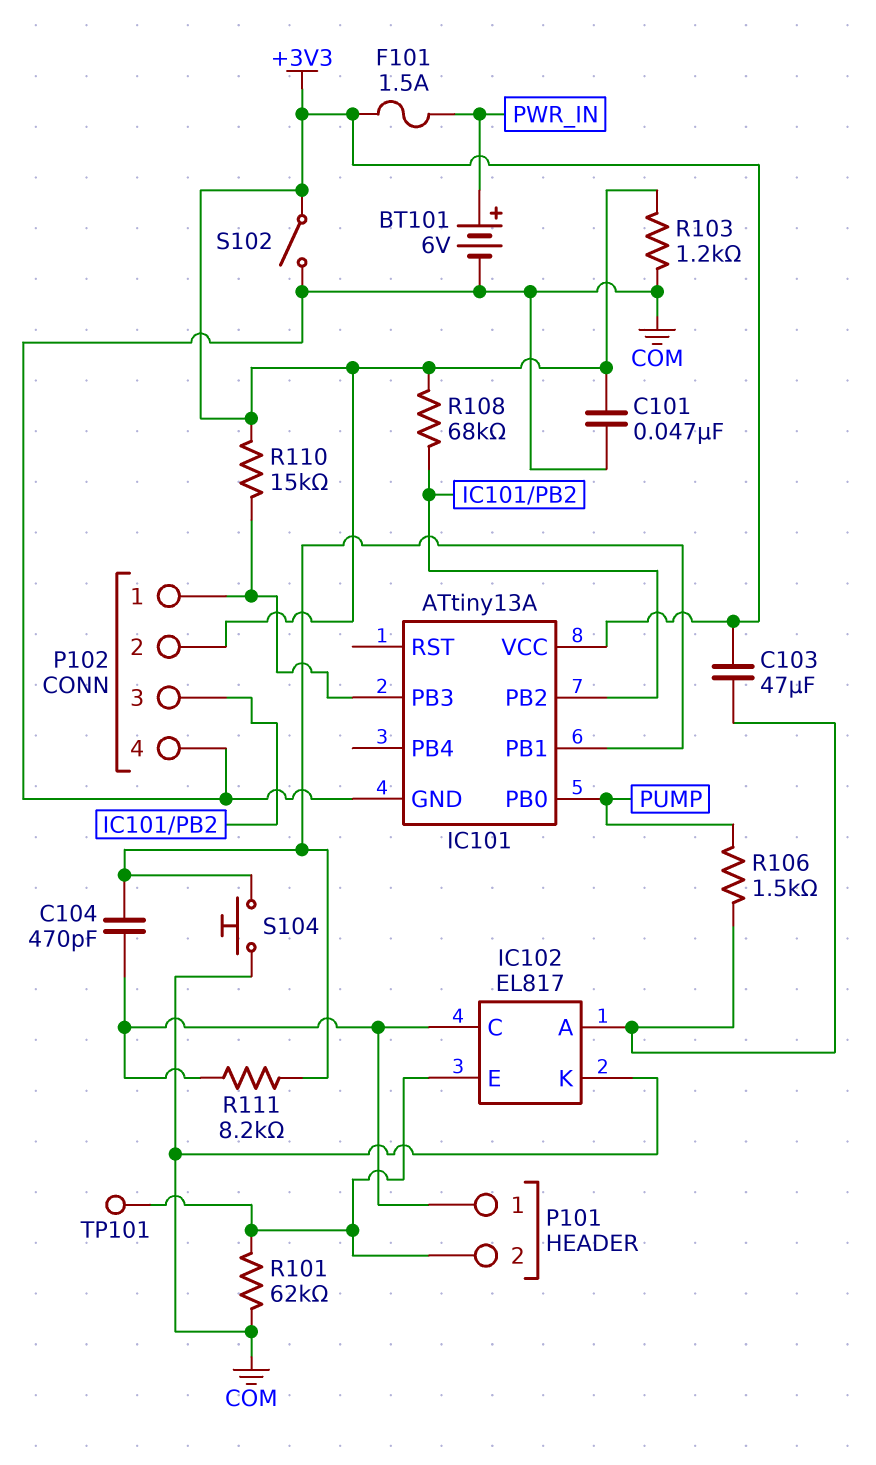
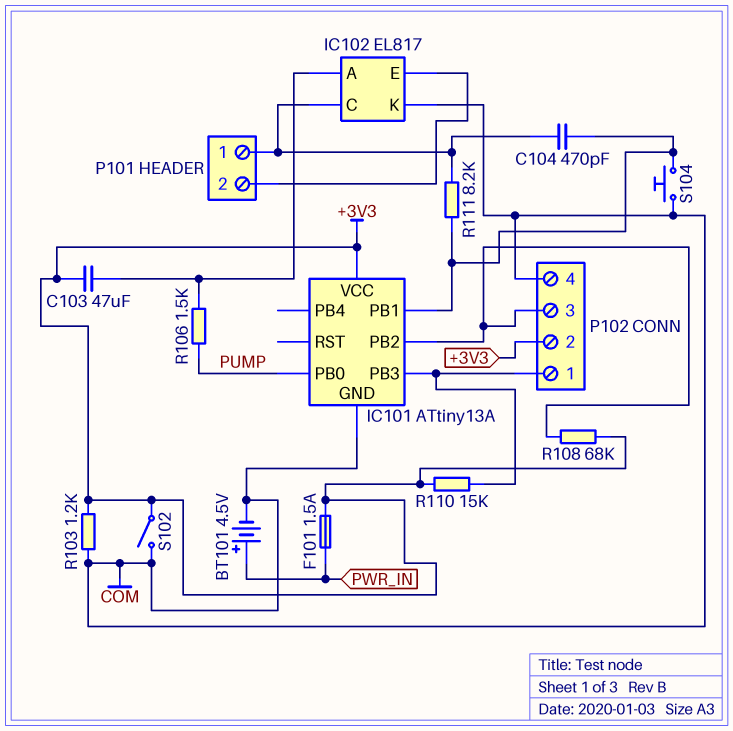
BT101: 6V (plus PWR_IN, minus COM) -> 4.5V (plus PWR_IN, minus COM)
C101: 47nF (+3V3, COM) -> none
R101: 62k (COM, IC102/E) -> none
TP101: test point (IC102/E) -> none

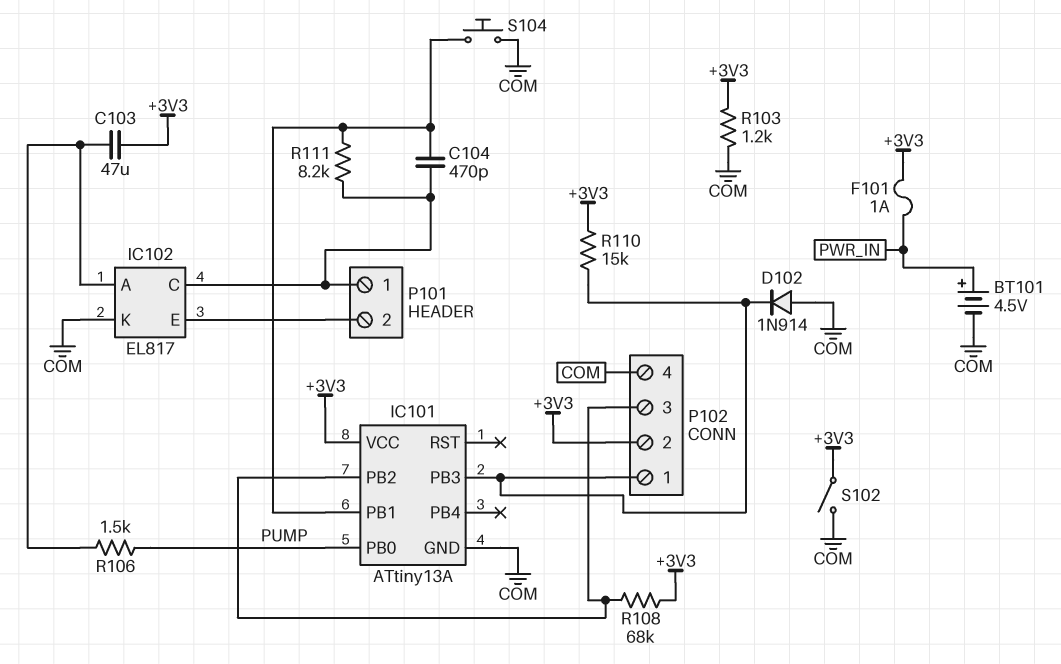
D102: none -> diode 1N914 (A COM, K IC101/PB3)
F101: 1.5A (+3V3, PWR_IN) -> 1A (+3V3, PWR_IN)

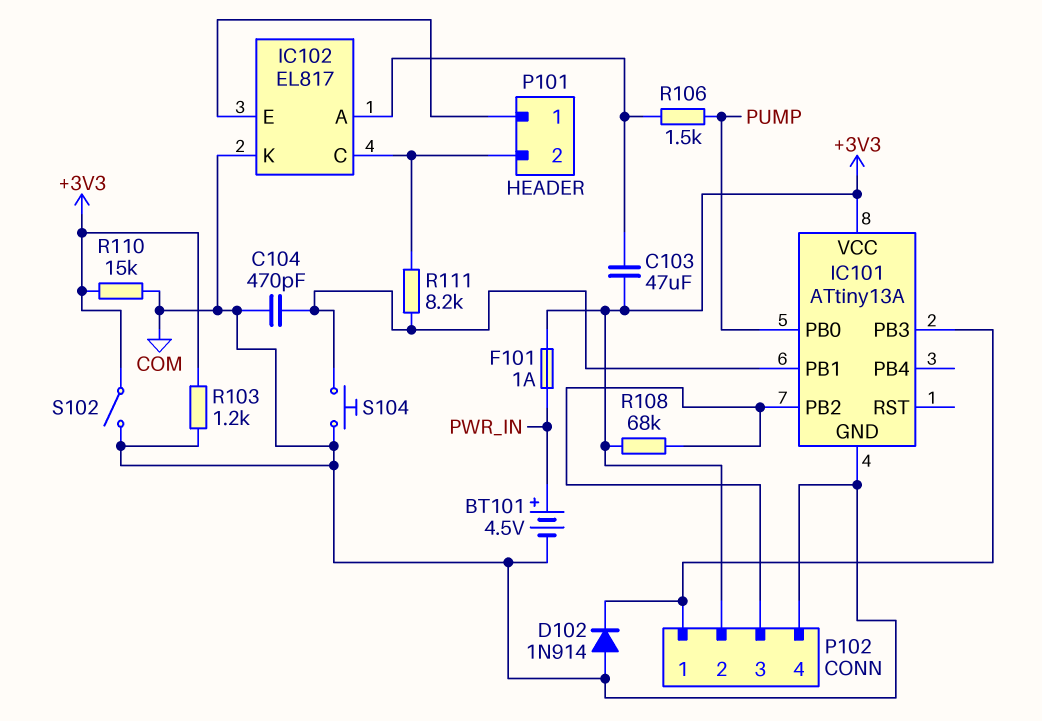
C104: 470pF (IC101/PB1, IC102/C) -> 470pF (COM, IC101/PB1)
P101 pin 1: IC102/C -> IC102/E
P101 pin 2: IC102/E -> IC102/C
R110: 15k (+3V3, IC101/PB3) -> 15k (+3V3, COM)

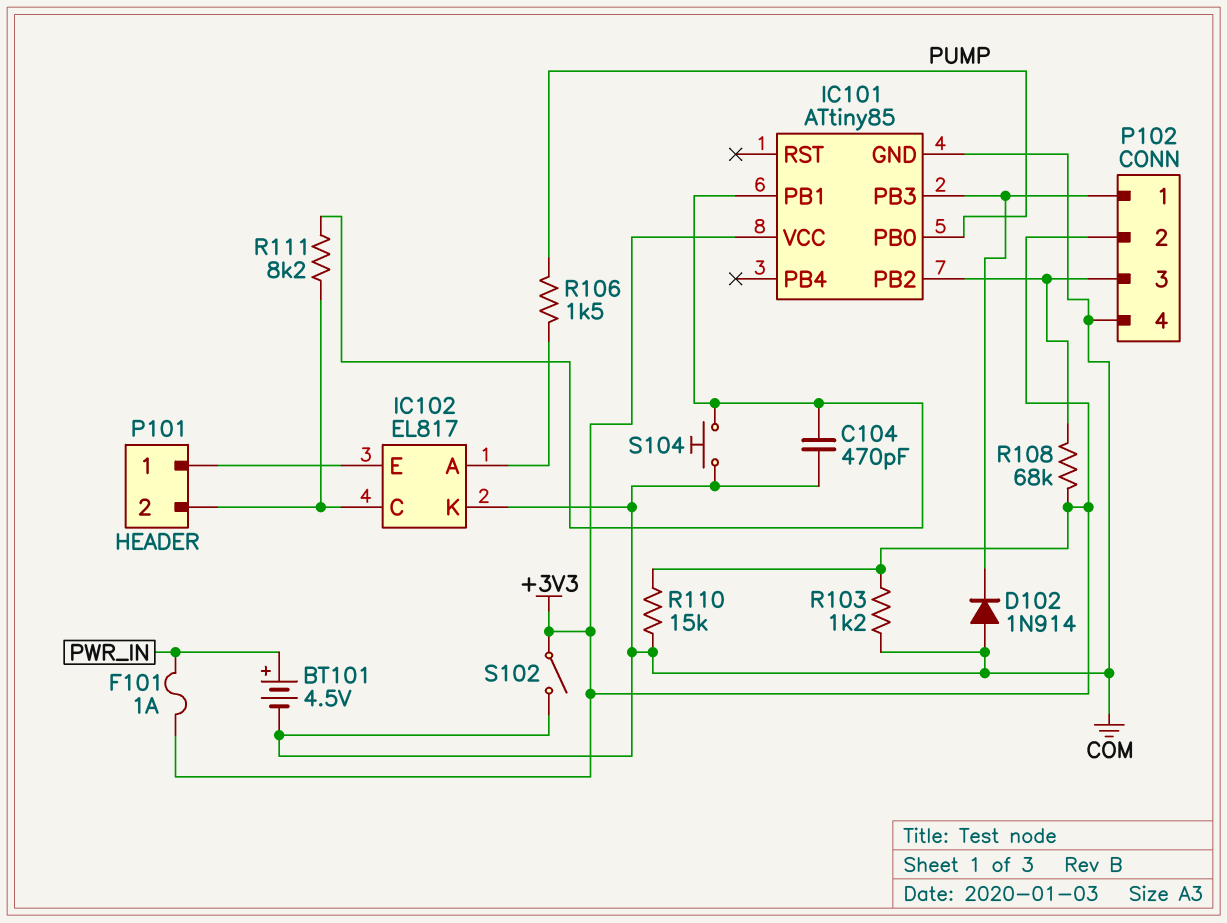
C103: 47uF (+3V3, IC102/A) -> none
IC101: ATtiny13A -> ATtiny85

